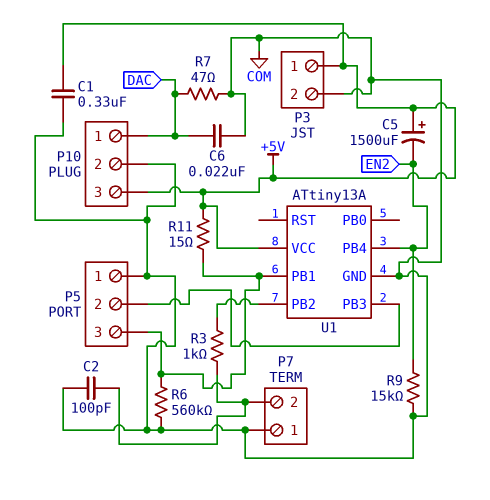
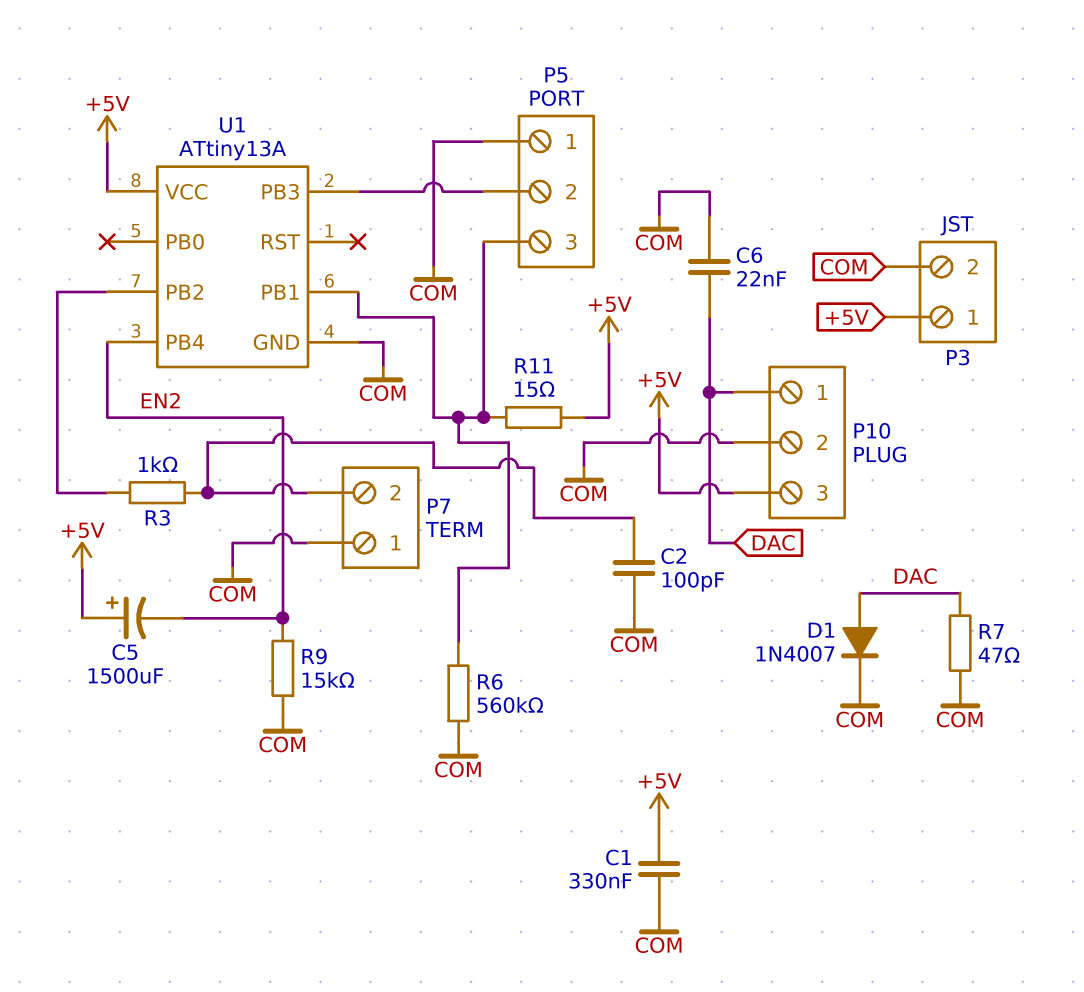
D1: none -> diode 1N4007 (A DAC, K COM)

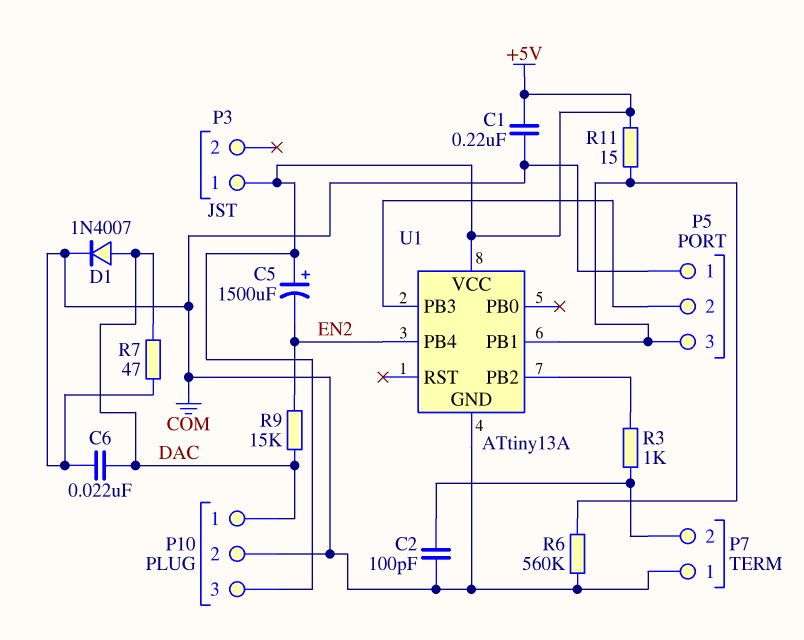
C1: 330nF (+5V, COM) -> 220nF (+5V, COM)
P3 pin 2: COM -> none
R9: 15k (COM, EN2) -> 15k (DAC, EN2)

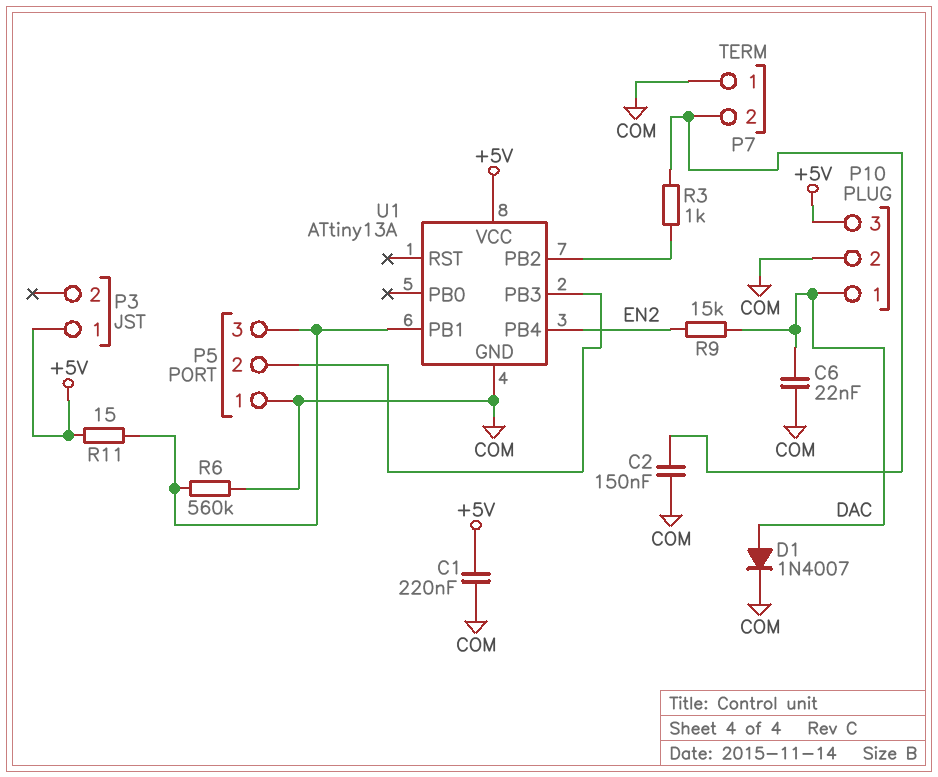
C2: 100pF (COM, P7/2) -> 150nF (COM, P7/2)
C5: 1500uF (plus +5V, minus EN2) -> none
R7: 47 (COM, DAC) -> none

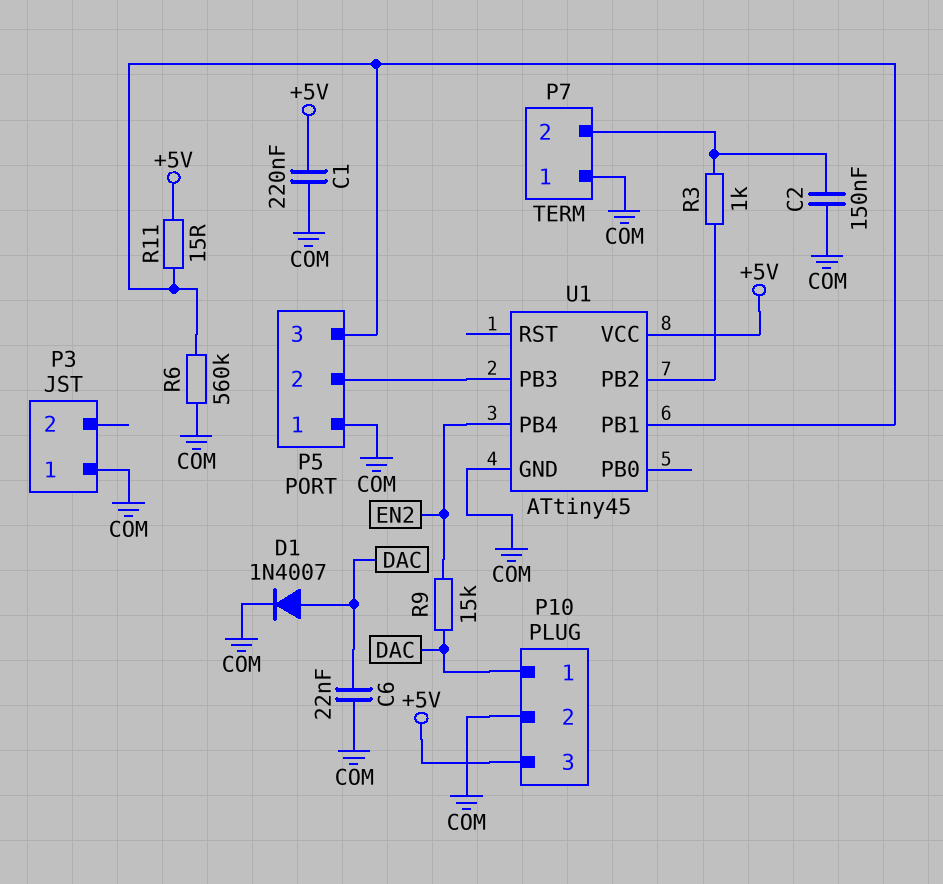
P3 pin 1: +5V -> COM
U1: ATtiny13A -> ATtiny45

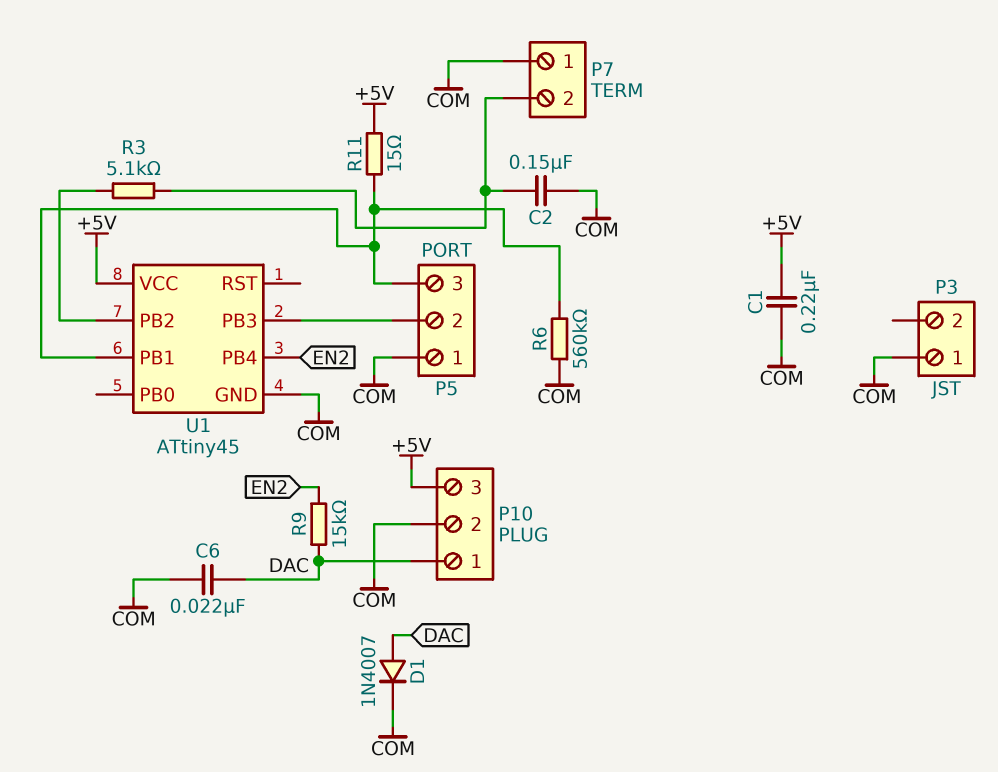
R3: 1k (P7/2, U1/PB2) -> 5.1k (P7/2, U1/PB2)

